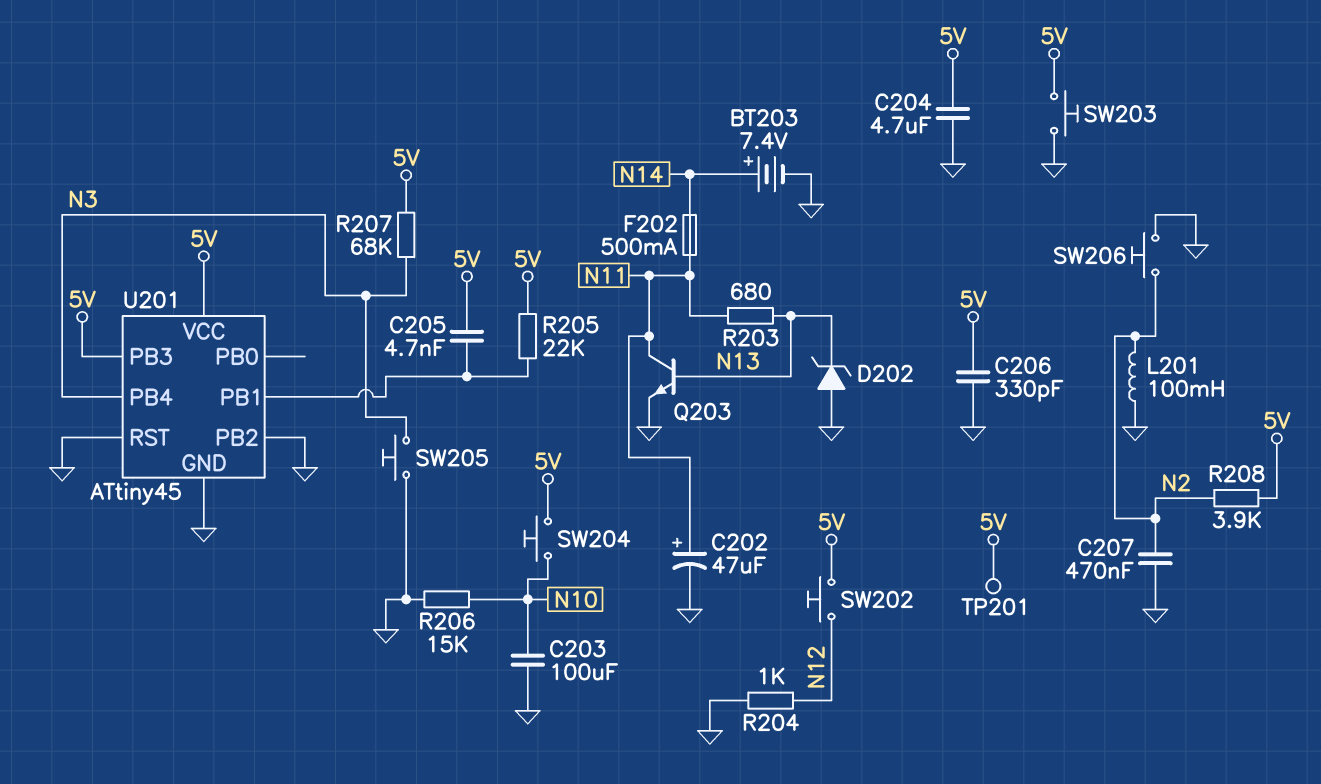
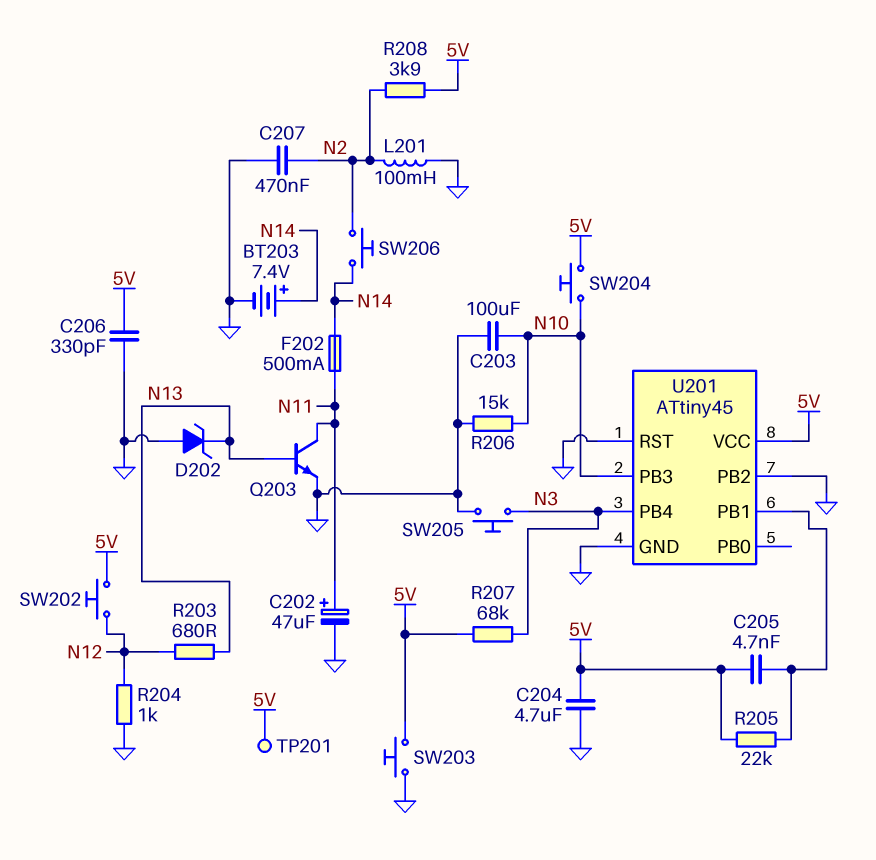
R203: 680 (N11, N13) -> 680 (N12, N13)
SW206: button (GND, N2) -> button (N2, N14)
U201 pin PB3: 5V -> N10

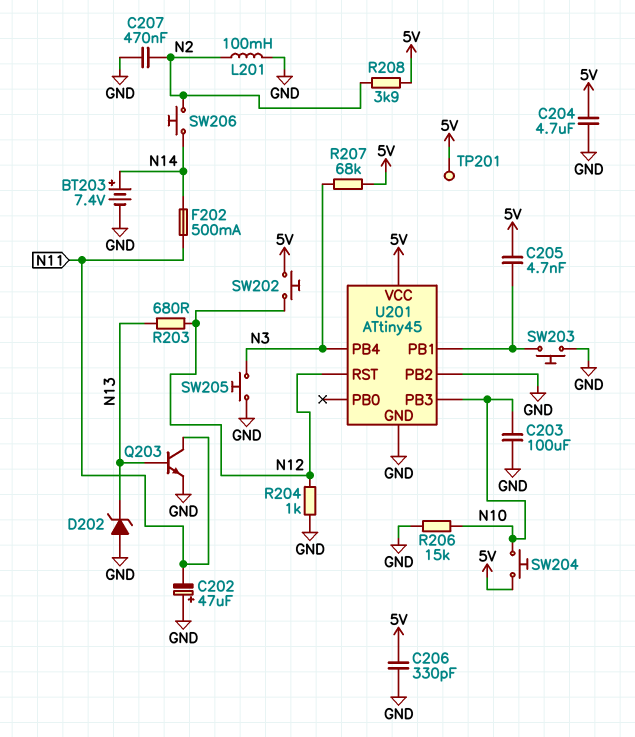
C202: 47uF (plus N11, minus GND) -> 47uF (plus GND, minus N11)
R205: 22k (5V, U201/PB1) -> none
SW203: button (5V, GND) -> button (GND, U201/PB1)
U201 pin RST: GND -> N12

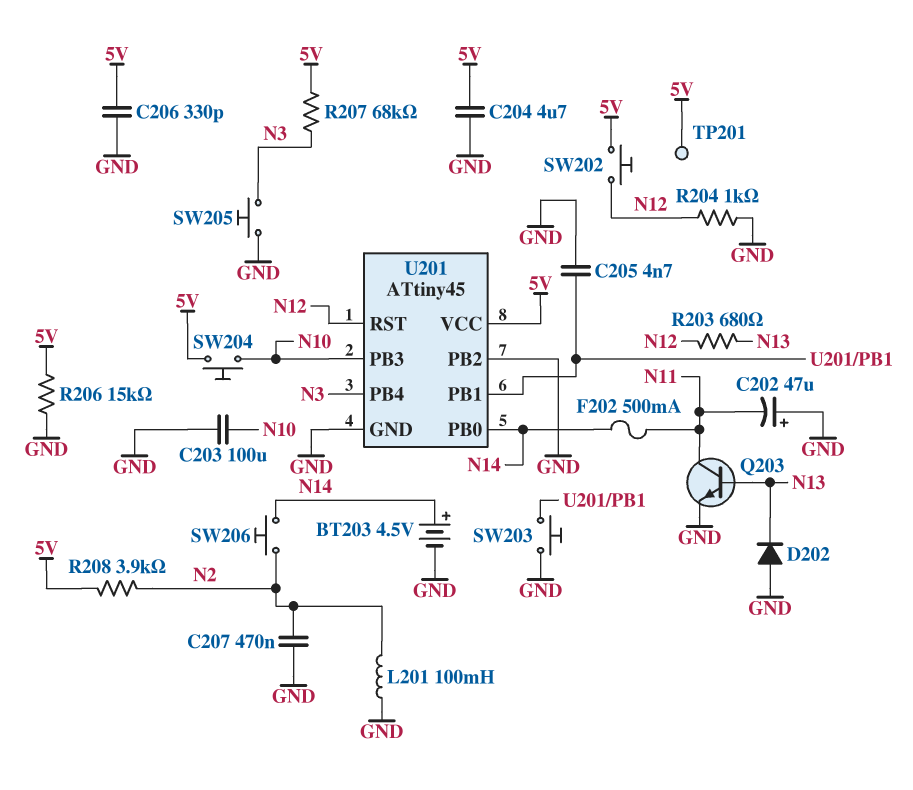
BT203: 7.4V (plus N14, minus GND) -> 4.5V (plus N14, minus GND)
C205: 4.7nF (5V, U201/PB1) -> 4.7nF (GND, U201/PB1)
D202: zener (A GND, K N13) -> diode (A GND, K N13)
R206: 15k (GND, N10) -> 15k (5V, GND)
U201 pin PB0: none -> N14

